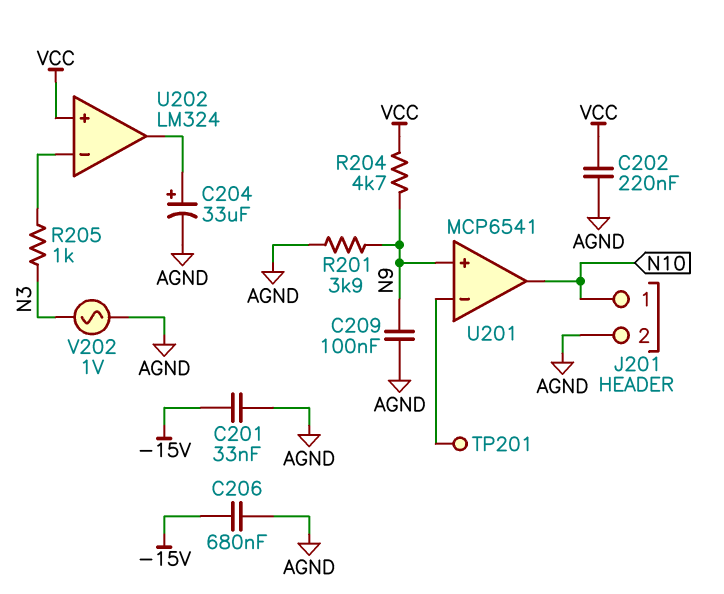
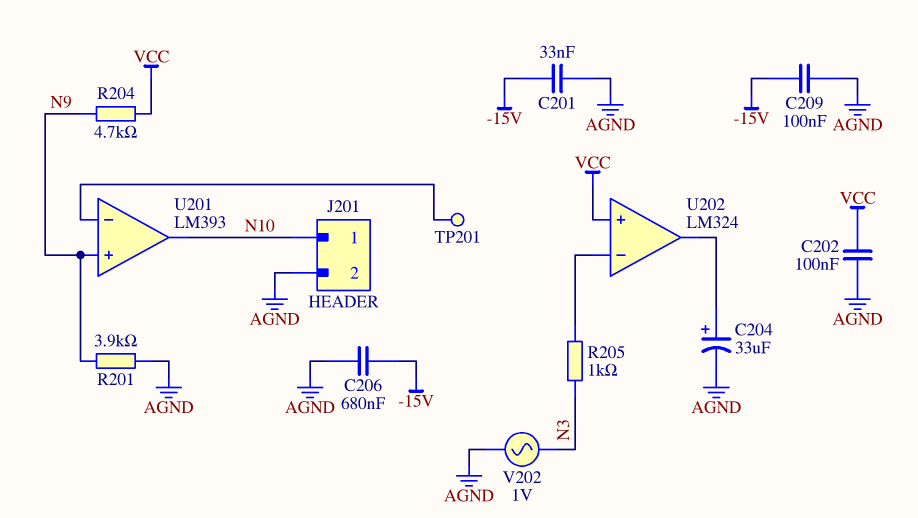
C202: 220nF (AGND, VCC) -> 100nF (AGND, VCC)
C209: 100nF (AGND, N9) -> 100nF (-15V, AGND)
U201: MCP6541 -> LM393

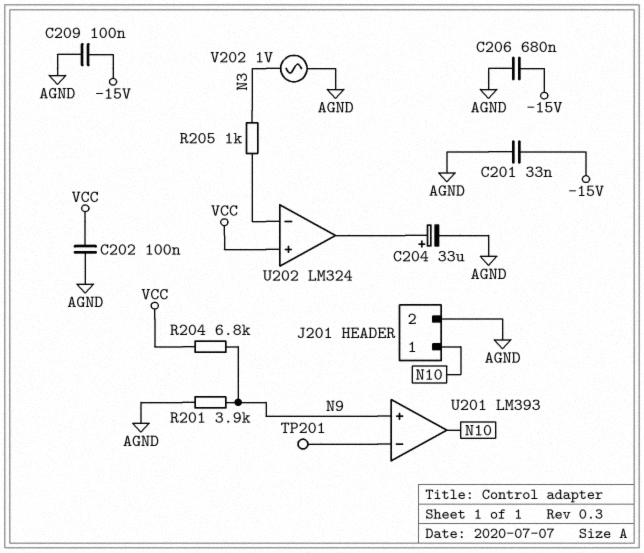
R204: 4.7k (N9, VCC) -> 6.8k (N9, VCC)

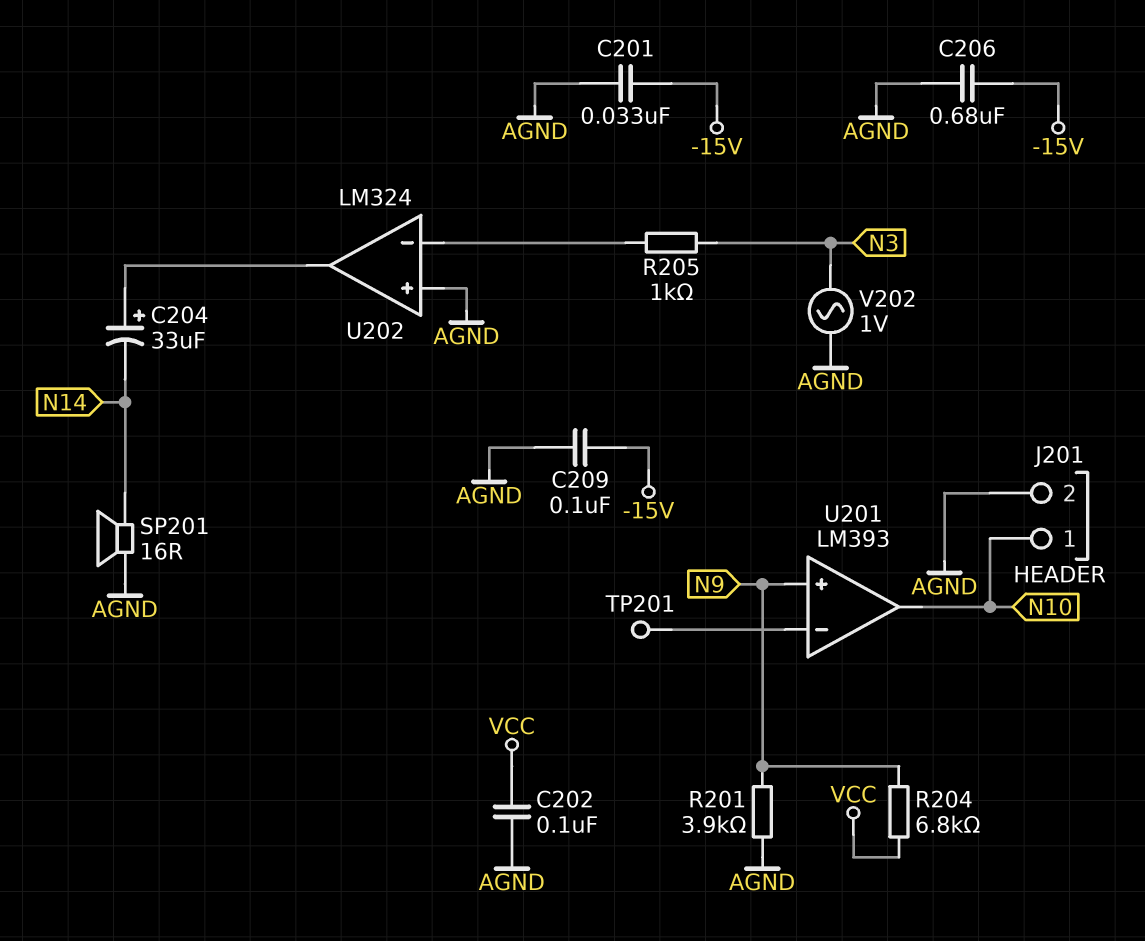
C204: 33uF (plus U202/out, minus AGND) -> 33uF (plus U202/out, minus N14)
SP201: none -> speaker 16R (AGND, N14)
U202 pin in+: VCC -> AGND

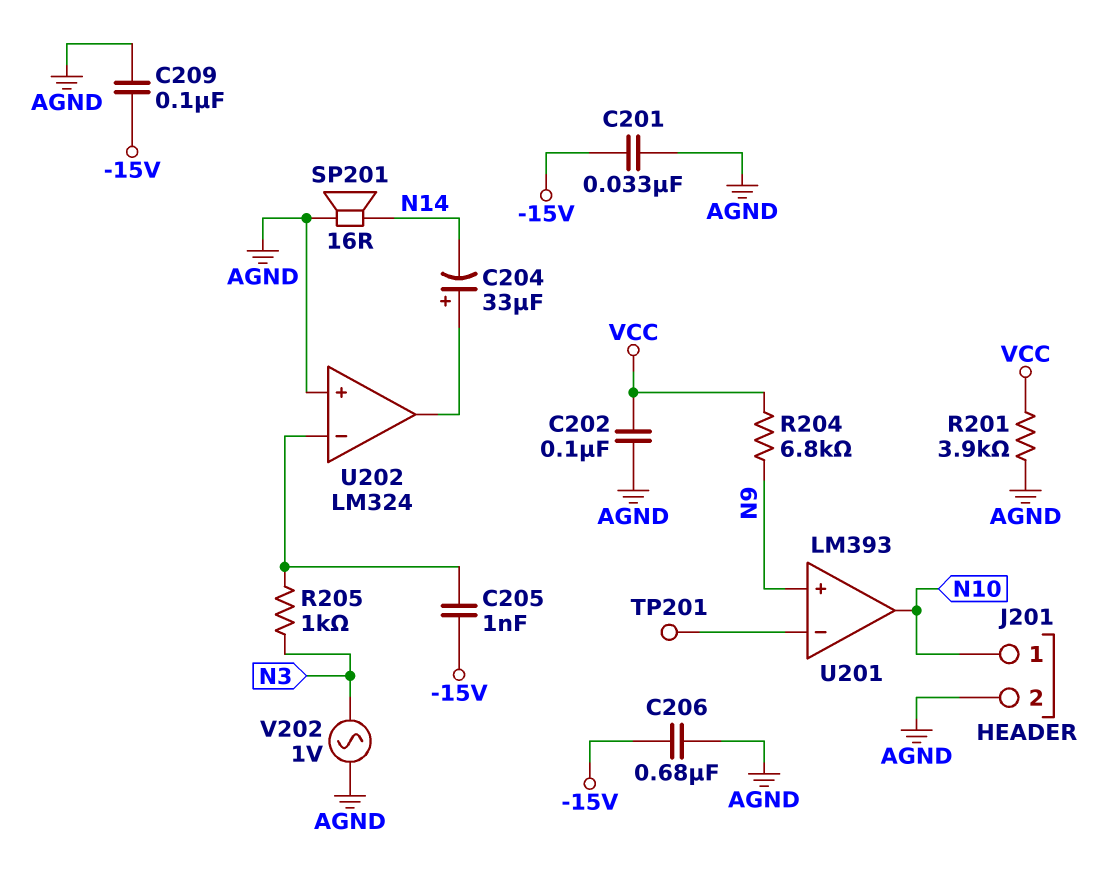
C205: none -> 1nF (-15V, U202/in-)
R201: 3.9k (AGND, N9) -> 3.9k (AGND, VCC)

